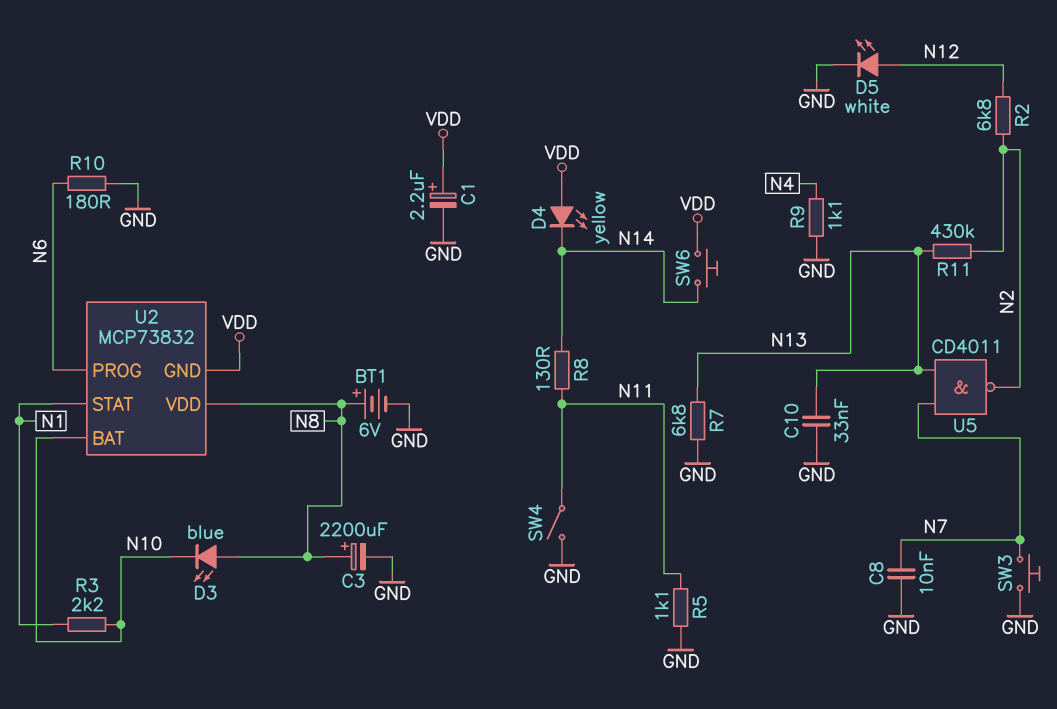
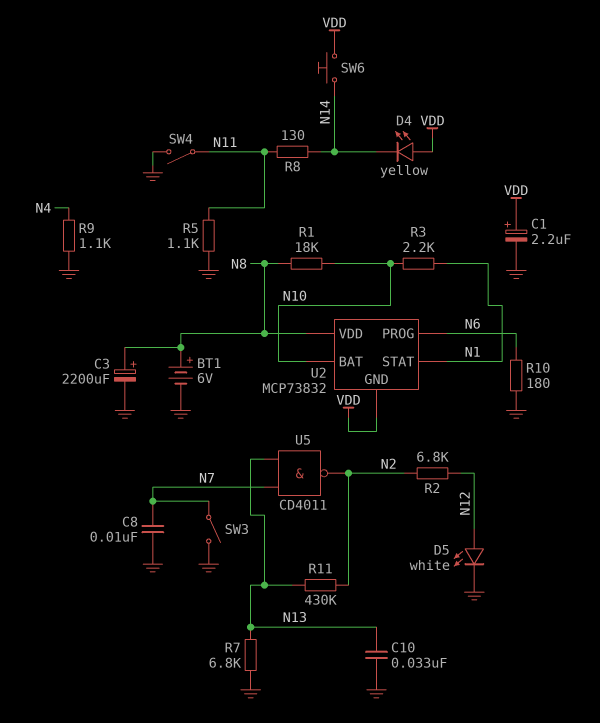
D3: LED blue (A N8, K N10) -> none
R1: none -> 18k (N8, N10)
SW3: button (GND, N7) -> switch (GND, N7)

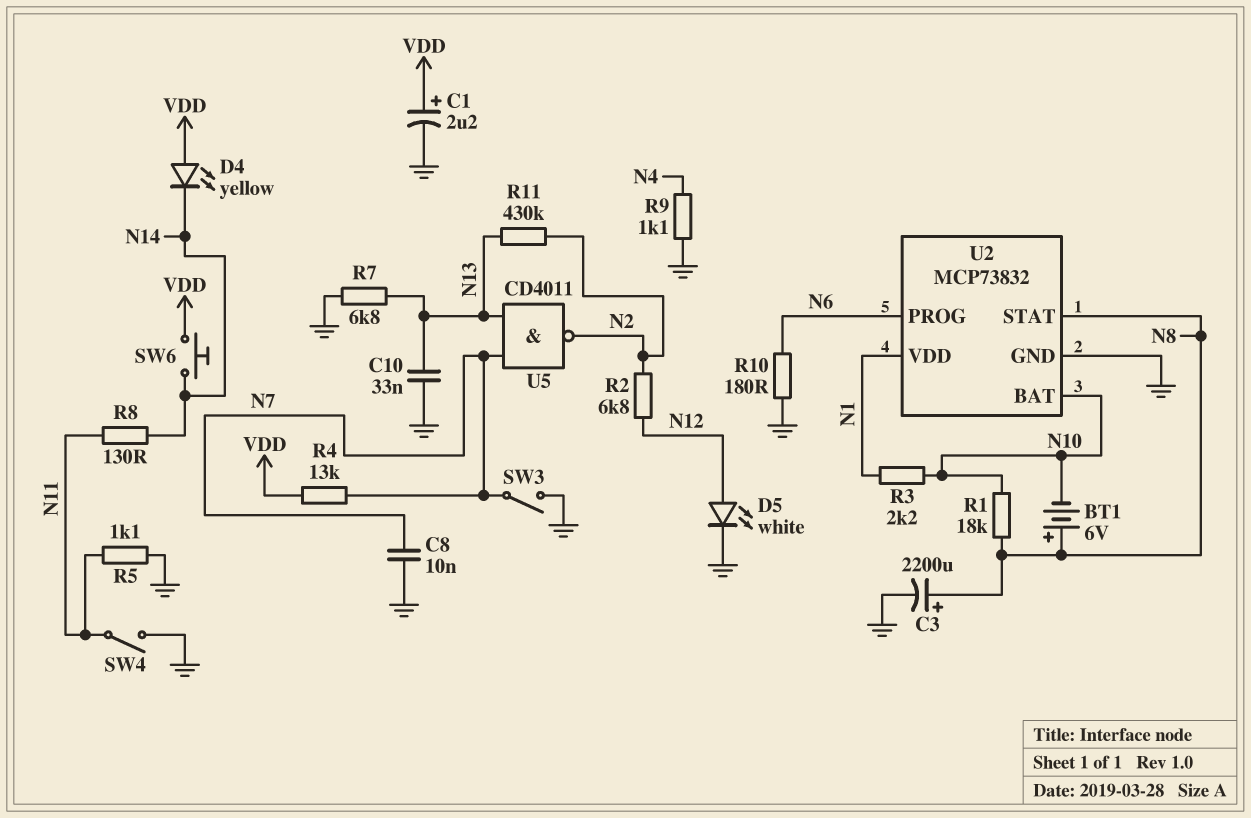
BT1: 6V (plus N8, minus GND) -> 6V (plus N8, minus N10)
R4: none -> 13k (N7, VDD)
U2 pin GND: VDD -> GND
U2 pin STAT: N1 -> N8
U2 pin VDD: N8 -> N1

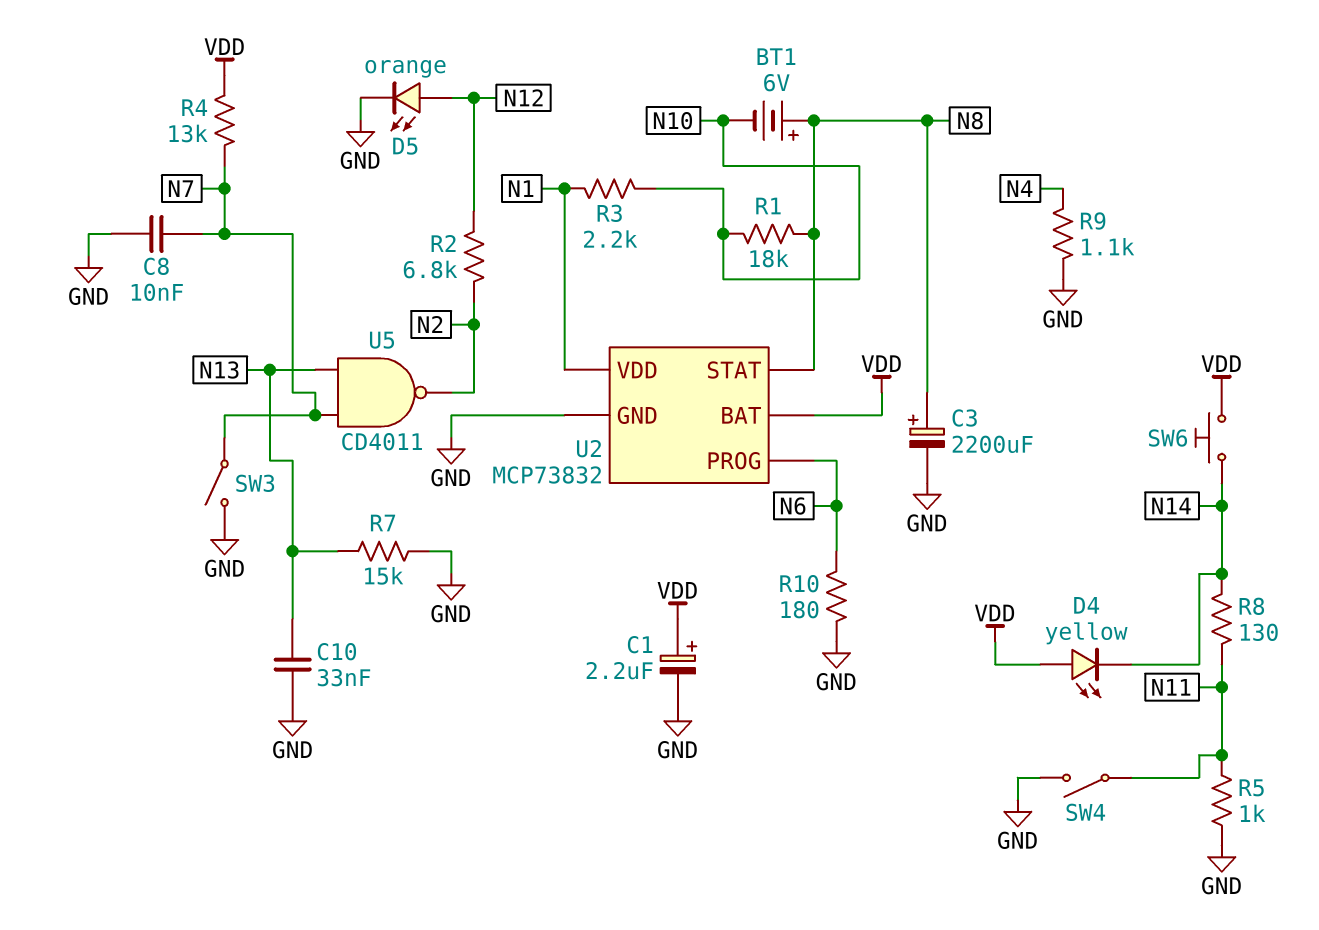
D5: LED white (A N12, K GND) -> LED orange (A N12, K GND)
R5: 1.1k (GND, N11) -> 1k (GND, N11)
R7: 6.8k (GND, N13) -> 15k (GND, N13)
R11: 430k (N2, N13) -> none
U2 pin BAT: N10 -> VDD

